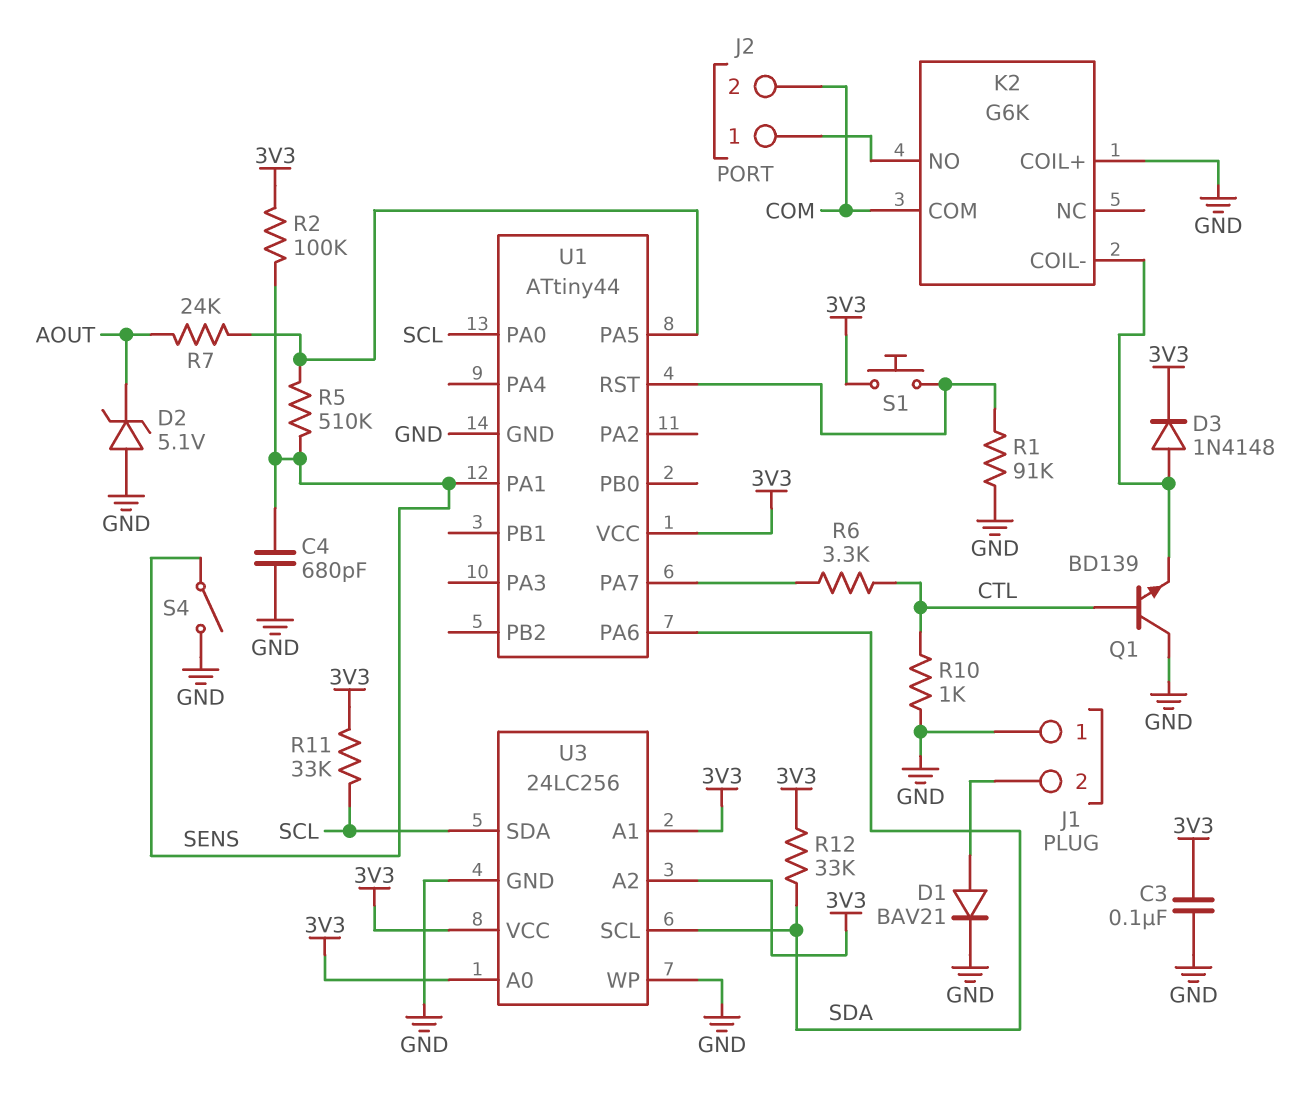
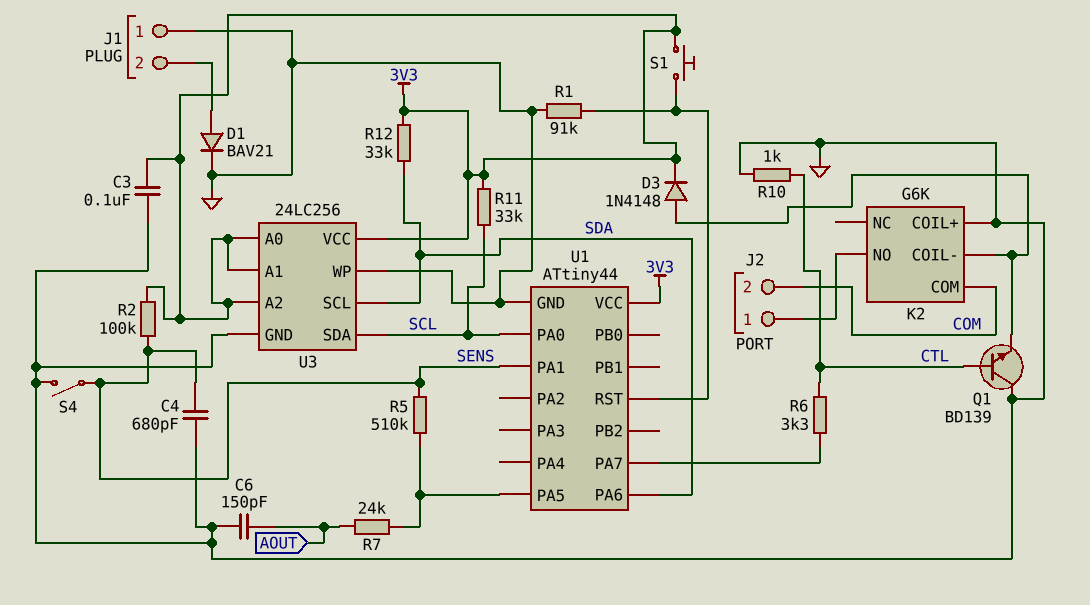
C6: none -> 150pF (AOUT, GND)
D2: zener 5.1V (A GND, K AOUT) -> none

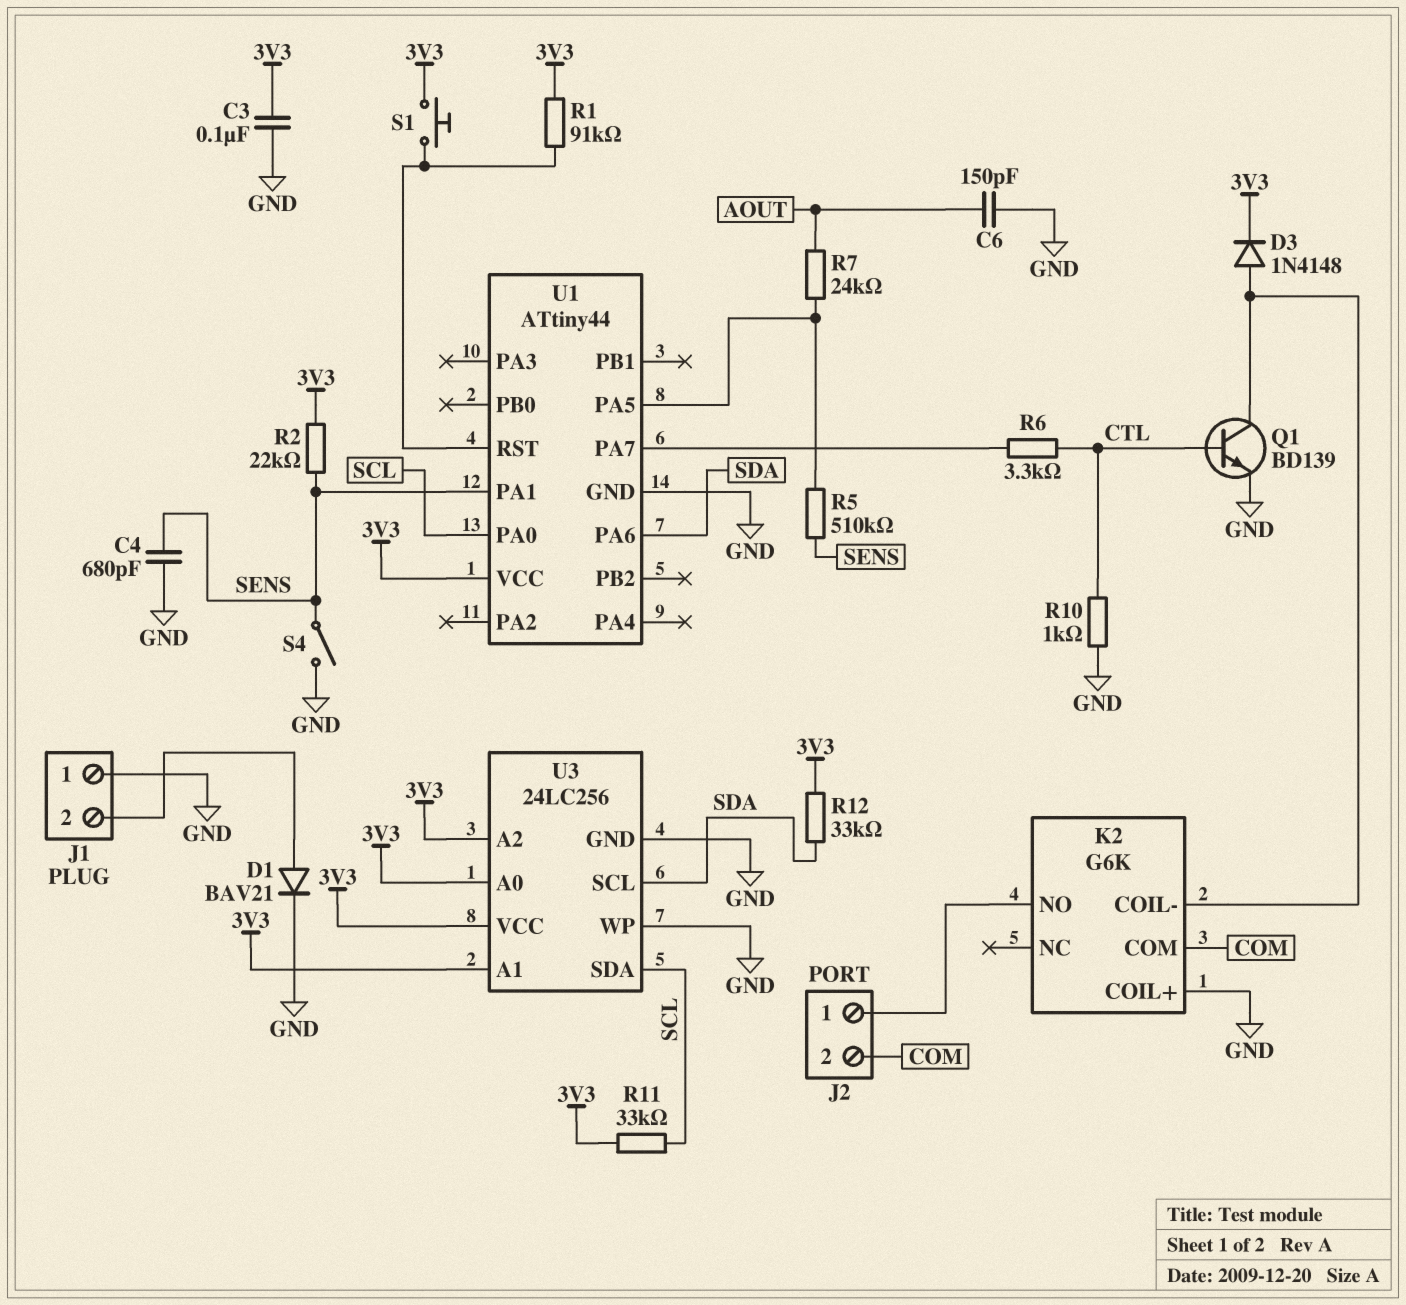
Q1: NPN BD139 (B CTL, C GND, E K2/COIL-) -> NPN BD139 (B CTL, C K2/COIL-, E GND)
R1: 91k (GND, U1/RST) -> 91k (3V3, U1/RST)
R2: 100k (3V3, SENS) -> 22k (3V3, SENS)

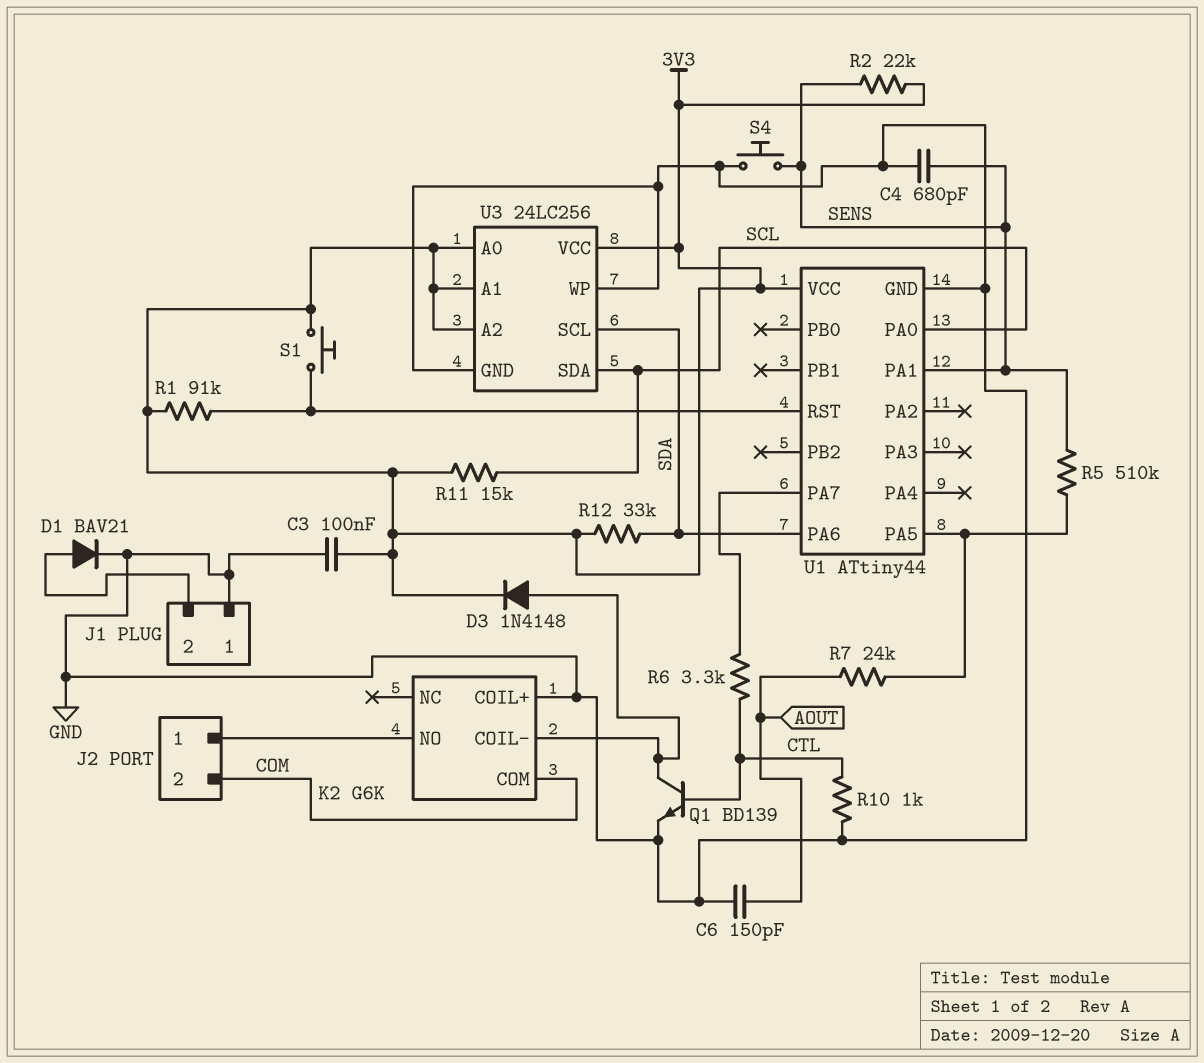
R11: 33k (3V3, SCL) -> 15k (3V3, SCL)
S4: switch (GND, SENS) -> button (GND, SENS)

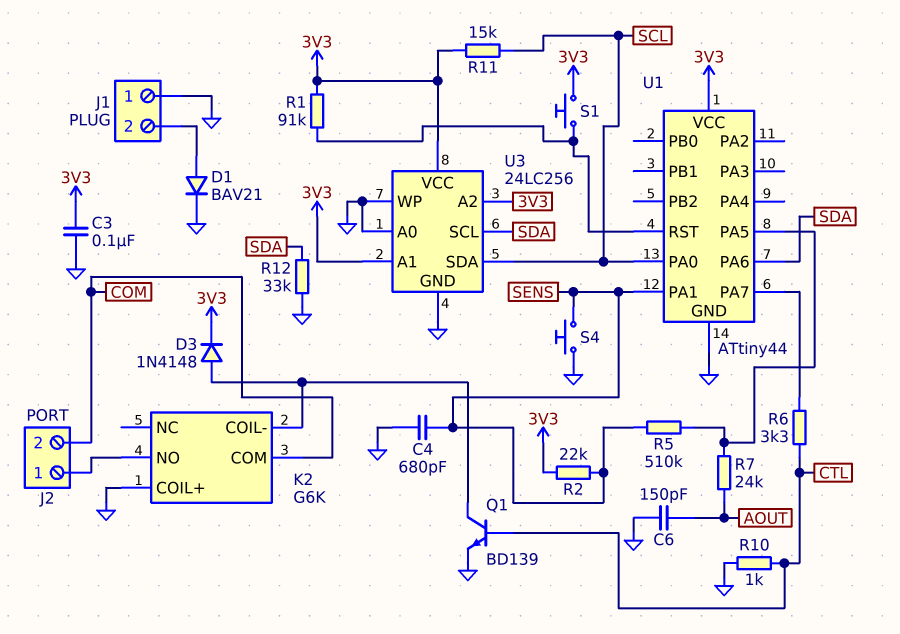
R12: 33k (3V3, SDA) -> 33k (GND, SDA)
U3 pin A0: 3V3 -> GND

